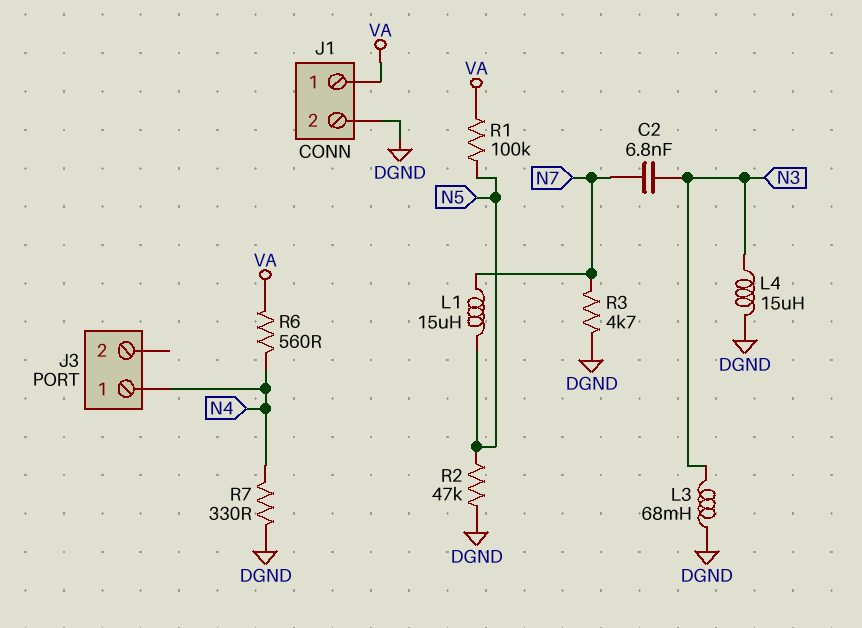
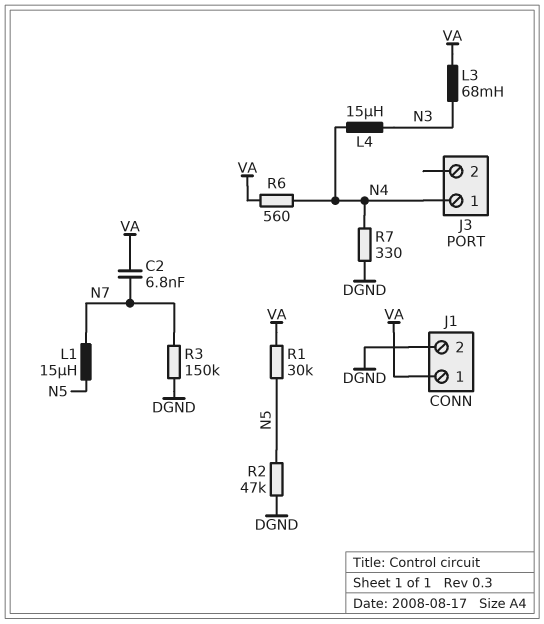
C2: 6.8nF (N3, N7) -> 6.8nF (N7, VA)
L3: 68mH (DGND, N3) -> 68mH (N3, VA)
L4: 15uH (DGND, N3) -> 15uH (N3, N4)
R1: 100k (N5, VA) -> 30k (N5, VA)
R3: 4.7k (DGND, N7) -> 150k (DGND, N7)

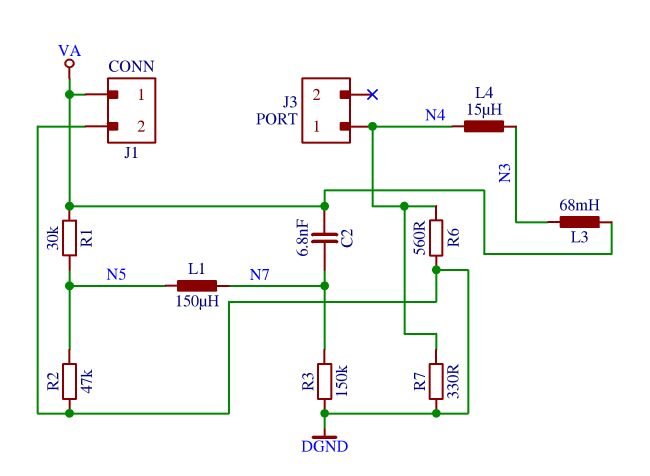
L1: 15uH (N5, N7) -> 150uH (N5, N7)
R6: 560 (N4, VA) -> 560 (DGND, N4)

